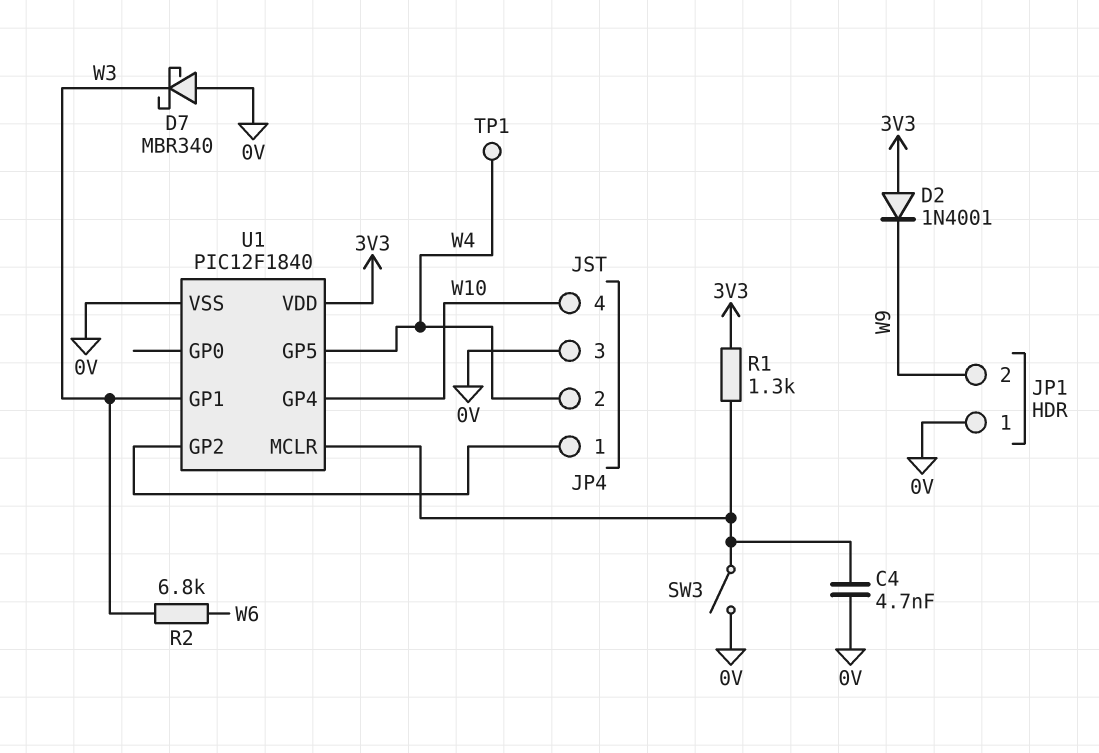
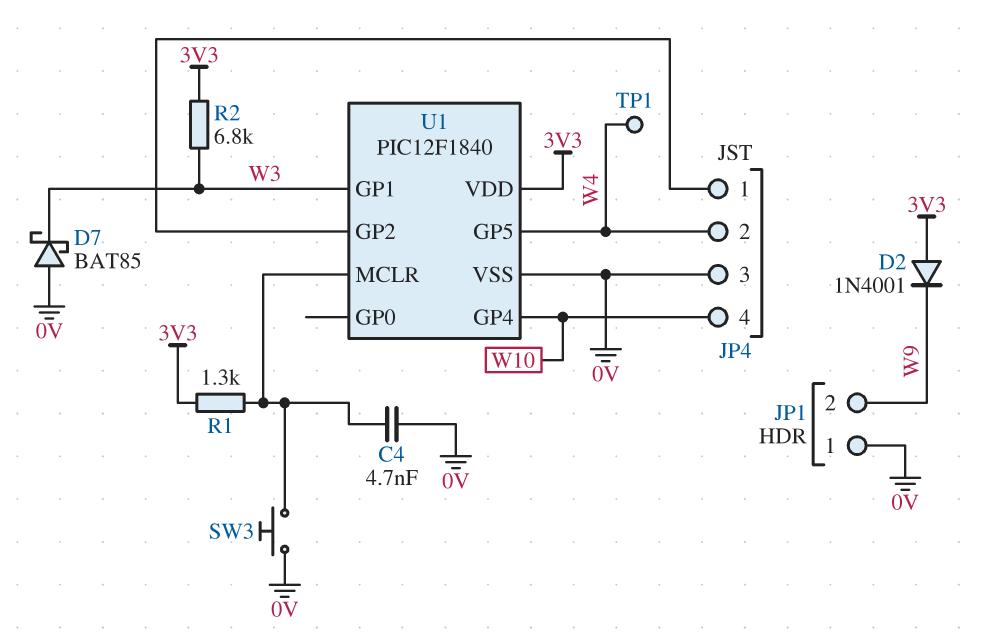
D7: schottky MBR340 (A 0V, K W3) -> schottky BAT85 (A 0V, K W3)
R2: 6.8k (W3, W6) -> 6.8k (3V3, W3)
SW3: switch (0V, U1/MCLR) -> button (0V, U1/MCLR)

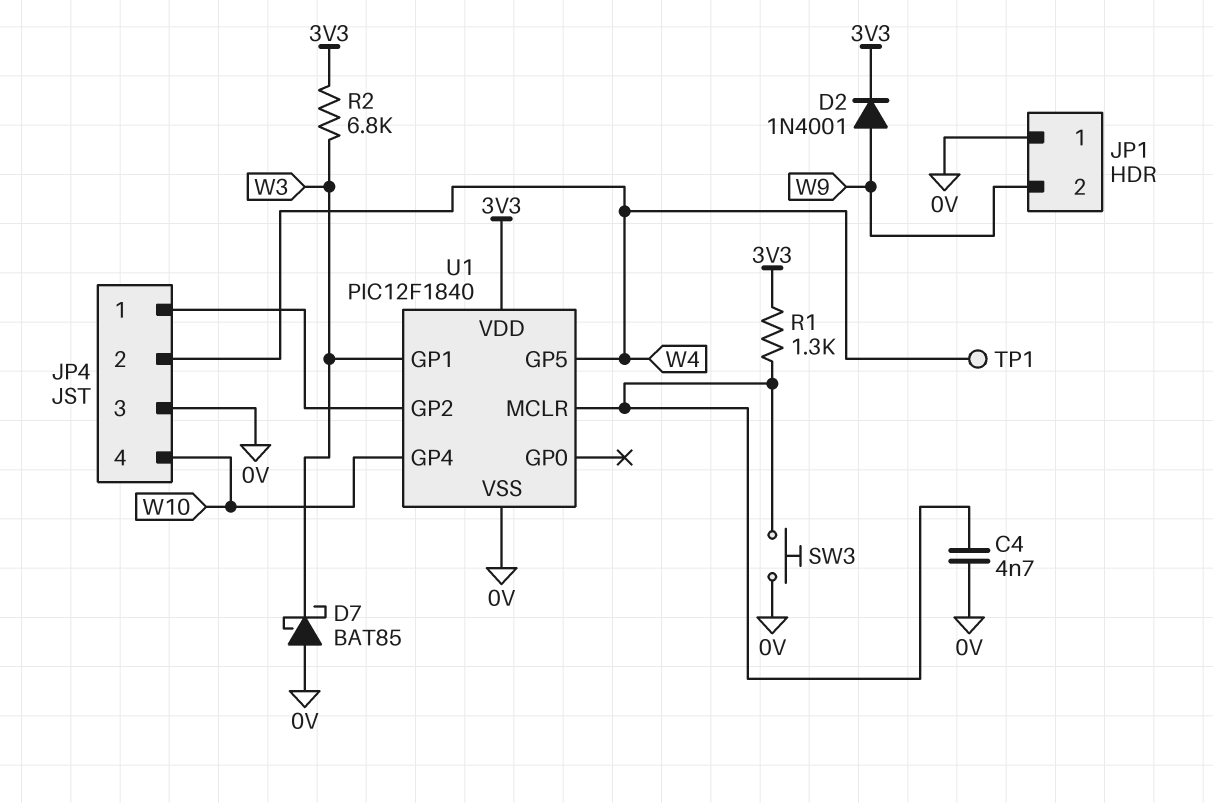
D2: diode 1N4001 (A 3V3, K W9) -> diode 1N4001 (A W9, K 3V3)

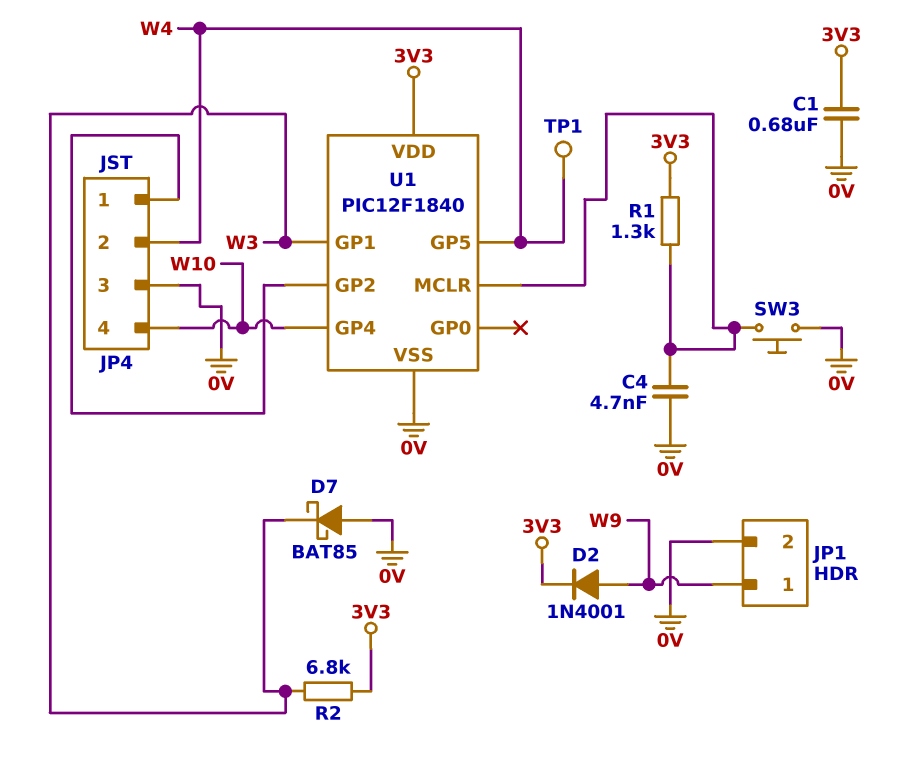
C1: none -> 680nF (0V, 3V3)
JP1 pin 1: 0V -> W9
JP1 pin 2: W9 -> 0V

